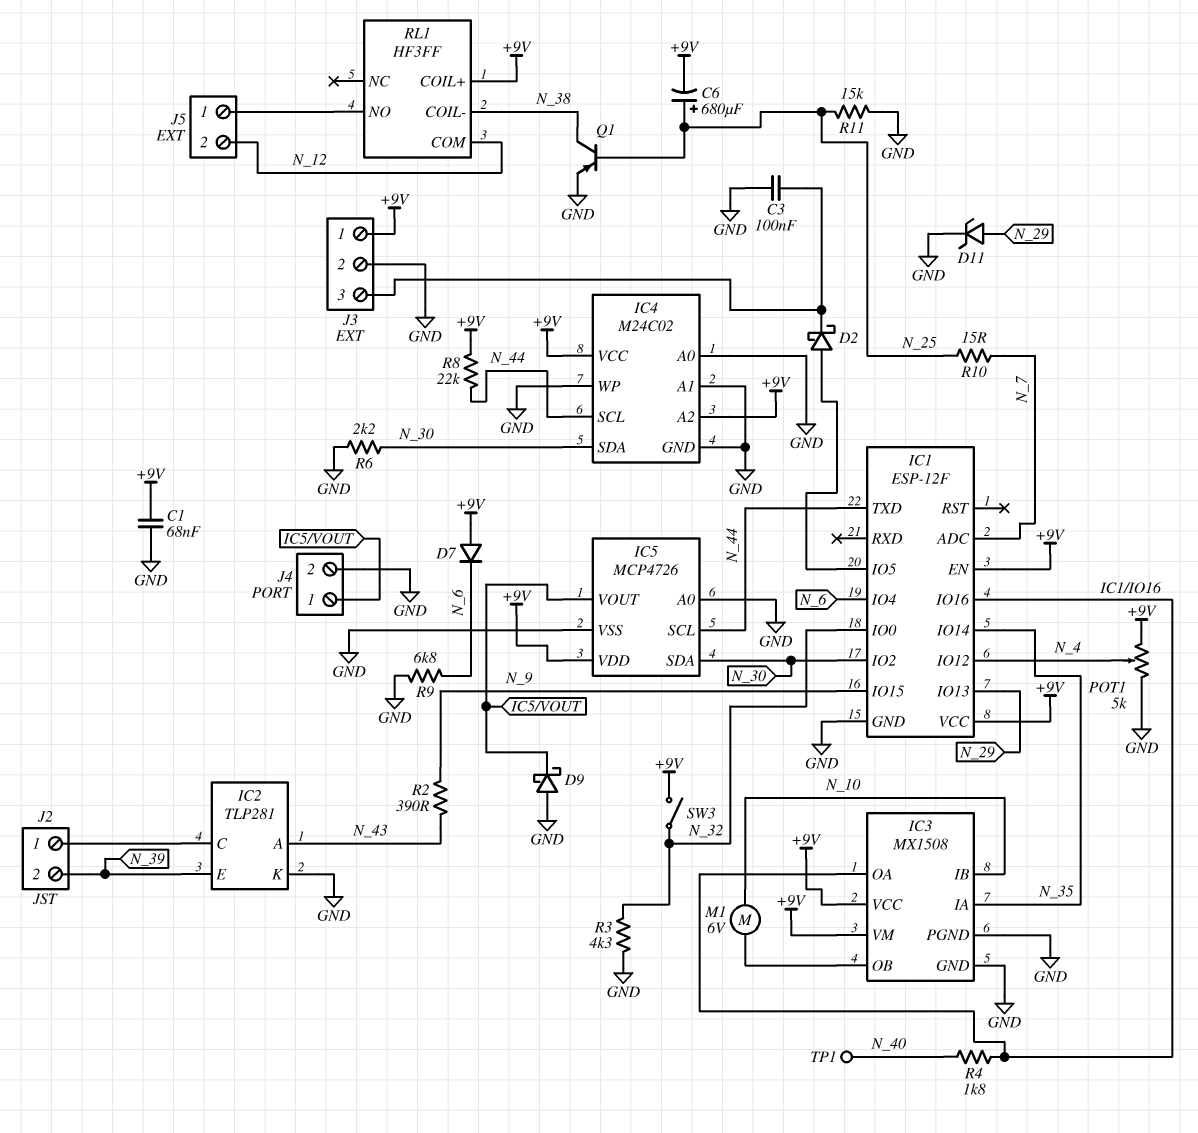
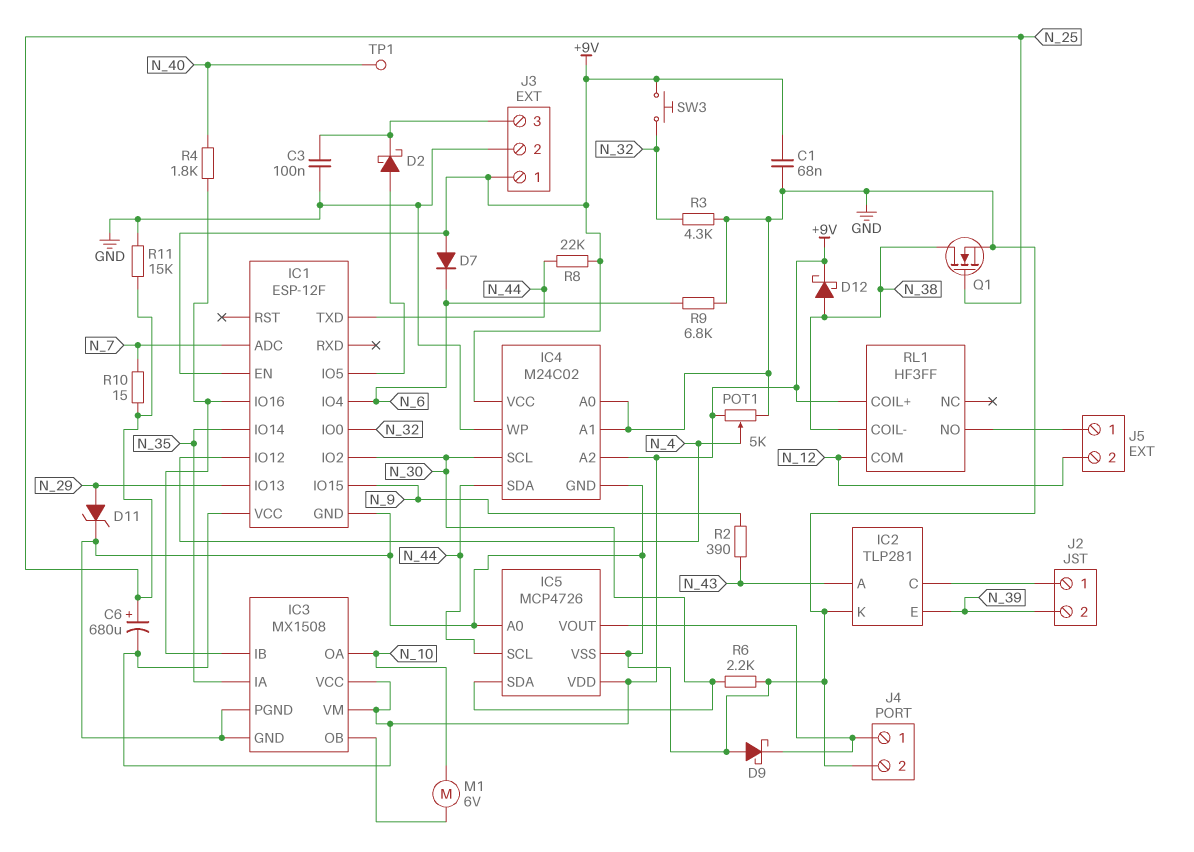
D12: none -> schottky (A N_38, K +9V)
IC3 pin IB: N_10 -> IC1/IO16
IC3 pin OA: IC1/IO16 -> N_10
IC4 pin SCL: N_44 -> N_30
IC4 pin SDA: N_30 -> N_44
Q1: PNP (B N_25, C N_38, E GND) -> NMOS (G N_25, D N_38, S GND)
SW3: switch (+9V, N_32) -> button (+9V, N_32)

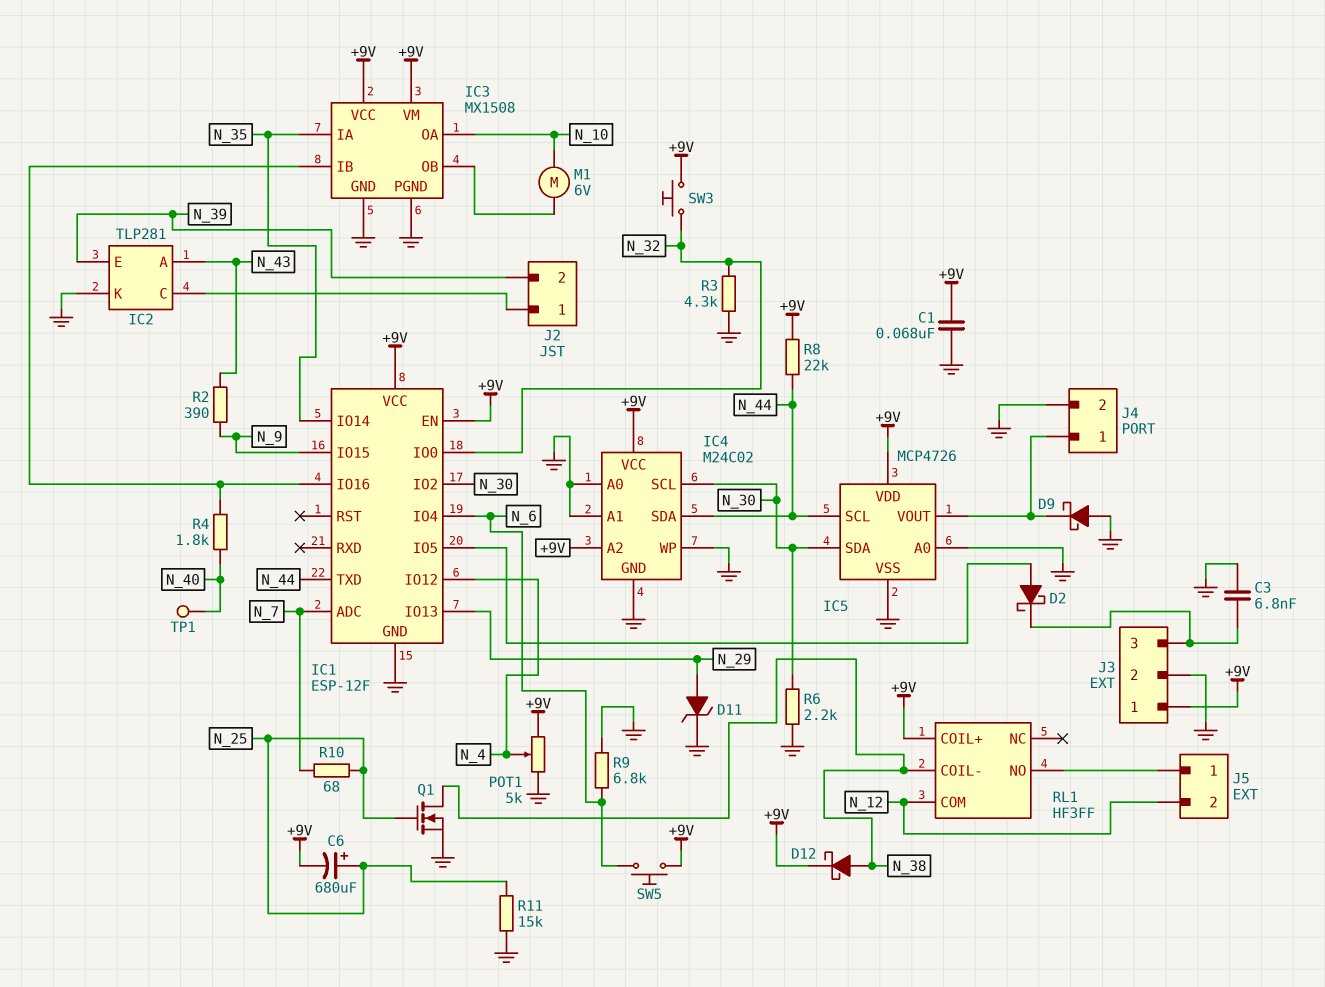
C3: 100nF (GND, J3/3) -> 6.8nF (GND, J3/3)
D7: diode (A +9V, K N_6) -> none
R10: 15 (N_7, N_25) -> 68 (N_7, N_25)
SW5: none -> button (+9V, N_6)

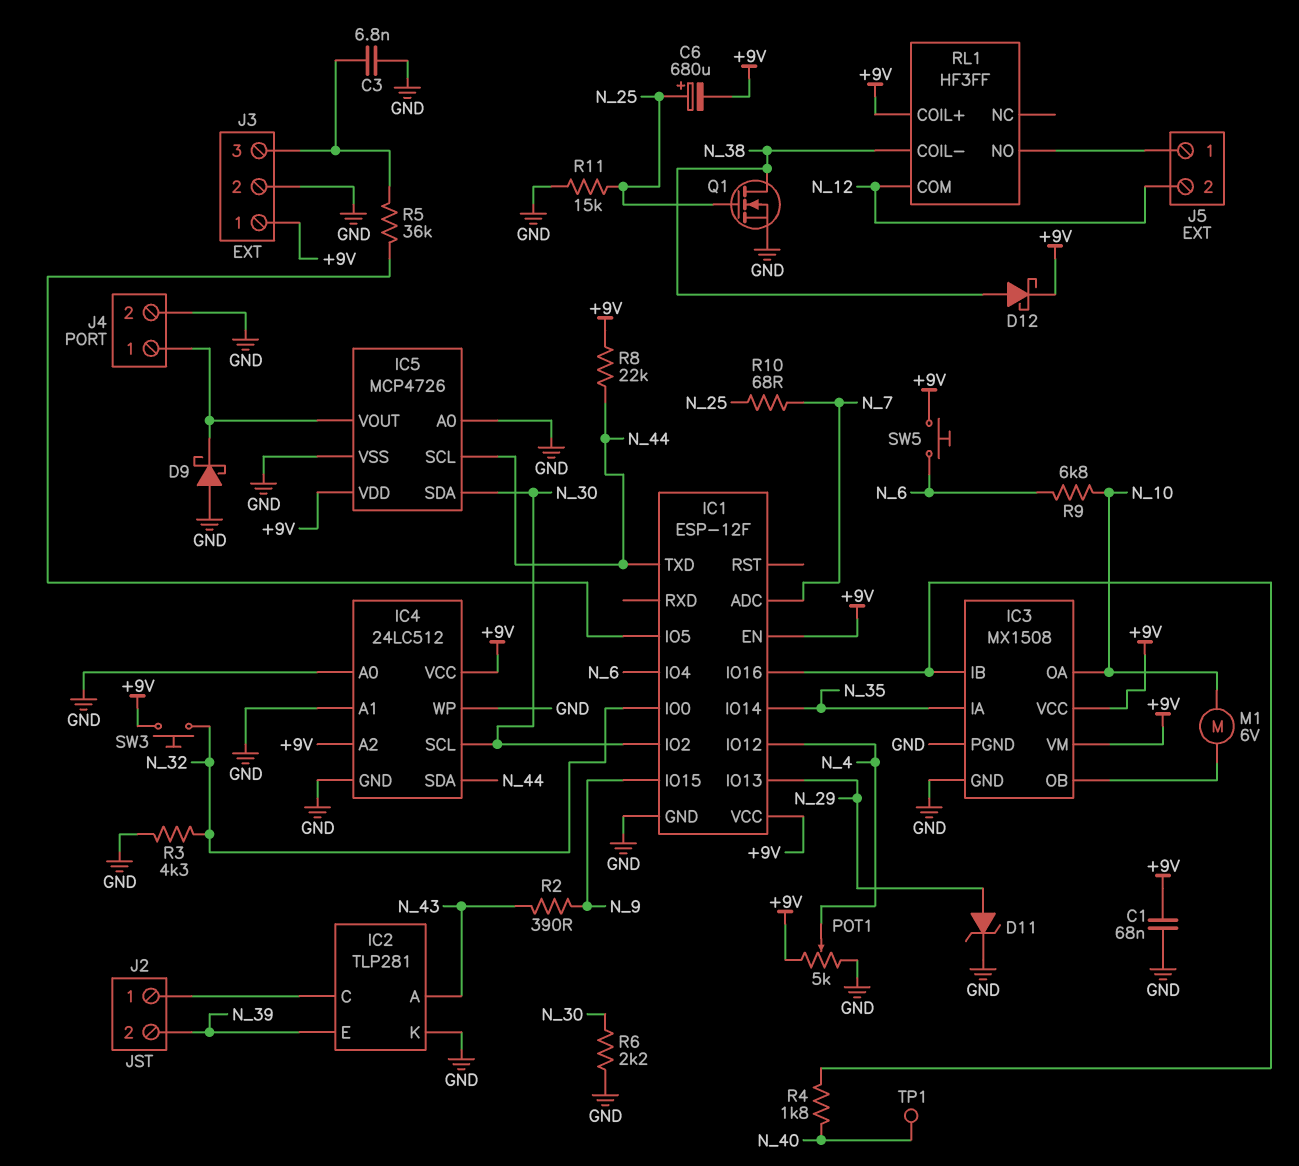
D2: schottky (A IC1/IO5, K J3/3) -> none
IC4: M24C02 -> 24LC512
R5: none -> 36k (IC1/IO5, J3/3)
R9: 6.8k (GND, N_6) -> 6.8k (N_6, N_10)

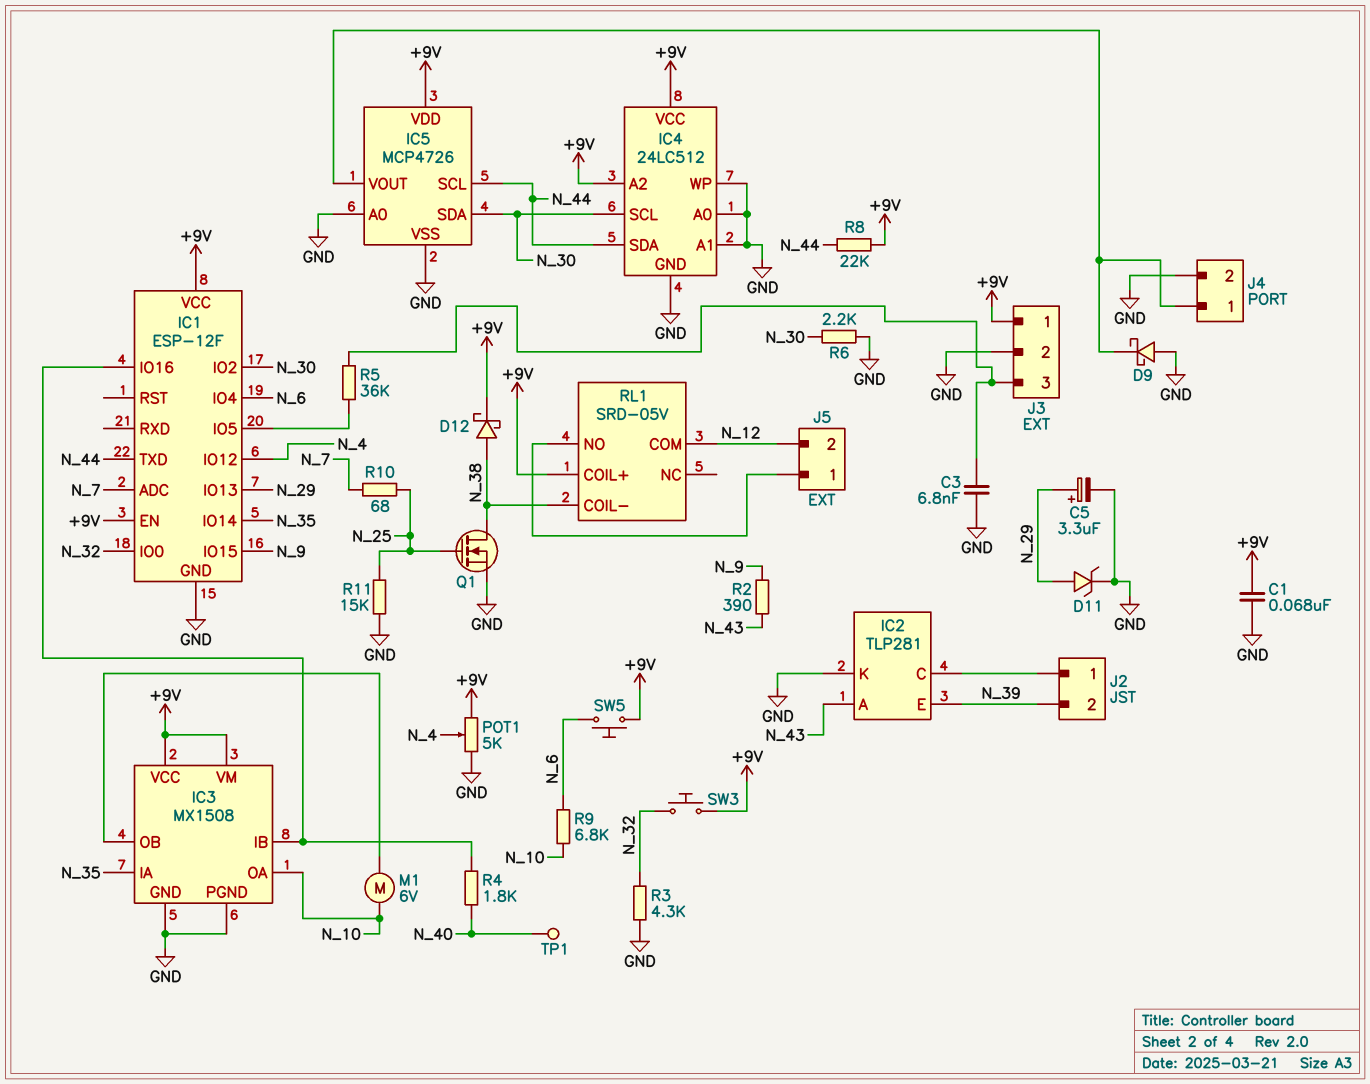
C5: none -> 3.3uF (plus N_29, minus GND)
C6: 680uF (plus N_25, minus +9V) -> none
RL1: HF3FF -> SRD-05V

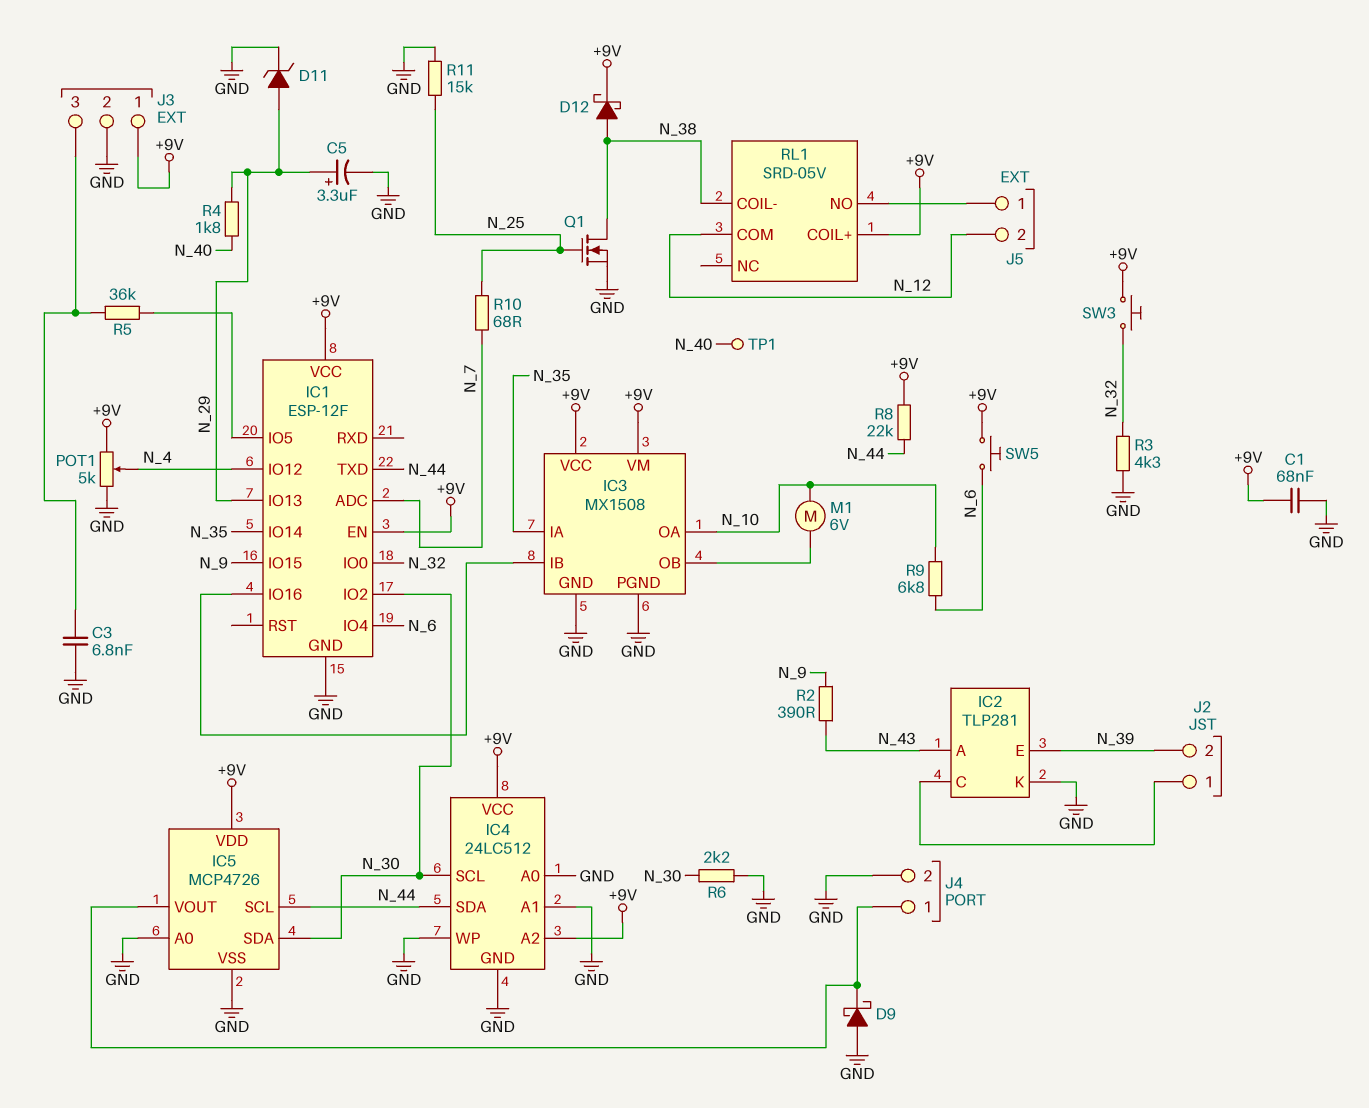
R4: 1.8k (IC1/IO16, N_40) -> 1.8k (N_29, N_40)

